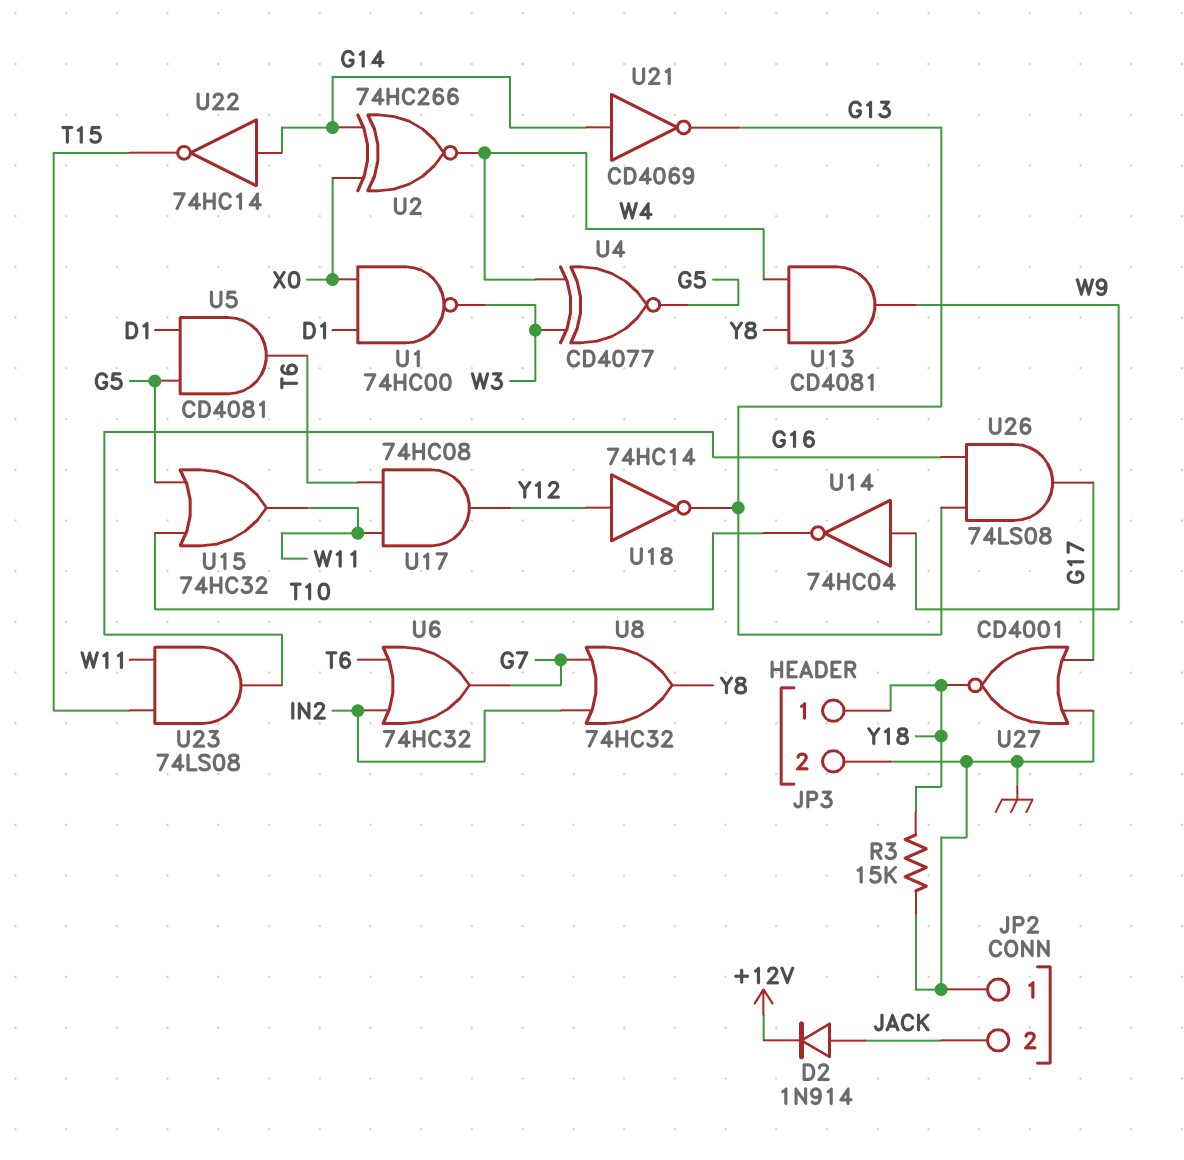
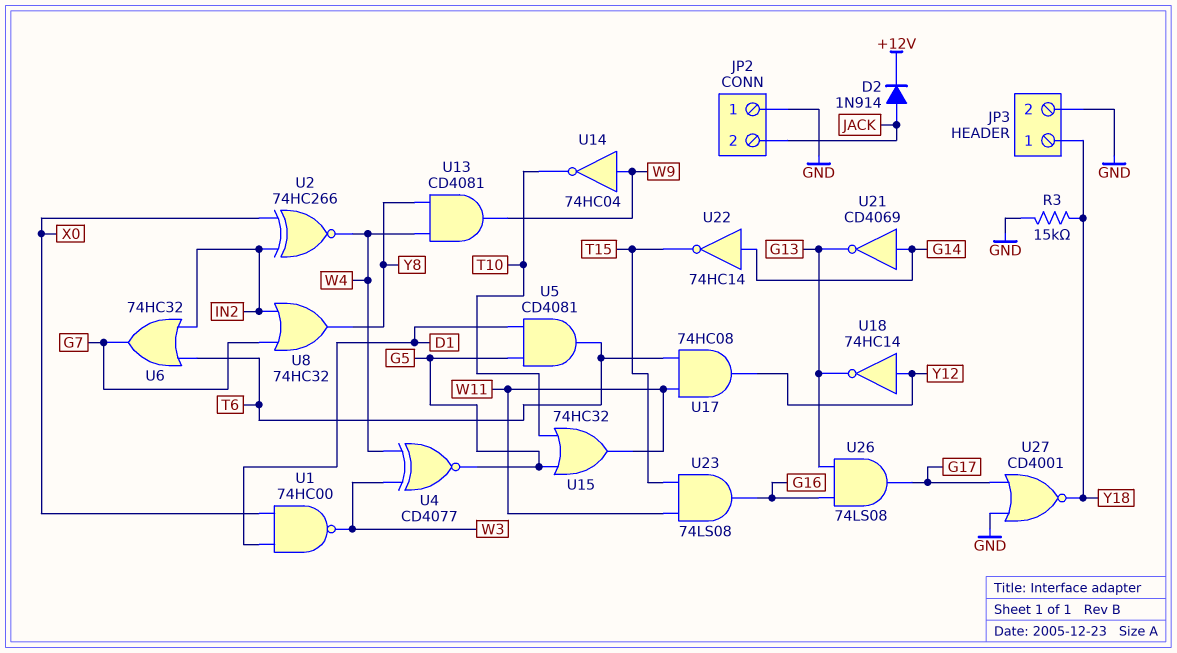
U2: XNOR 74HC266 (in G14, in X0, out W4) -> XNOR 74HC266 (in IN2, in X0, out W4)

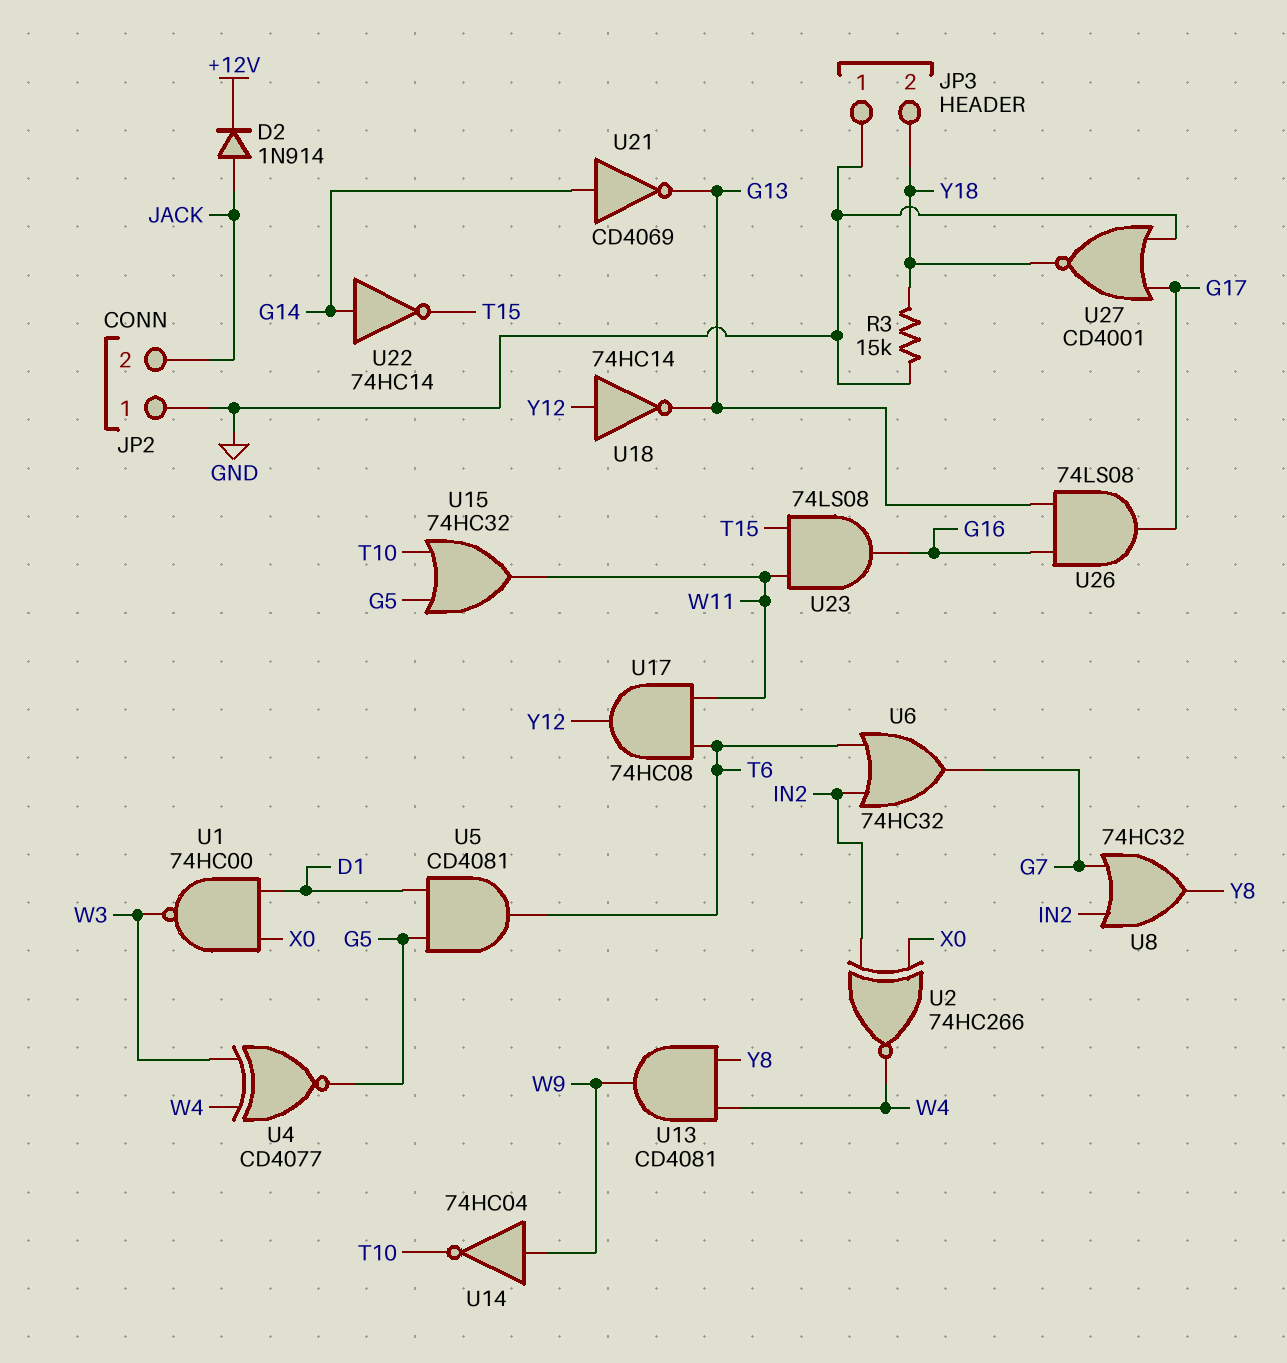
JP3 pin 1: Y18 -> GND
JP3 pin 2: GND -> Y18

